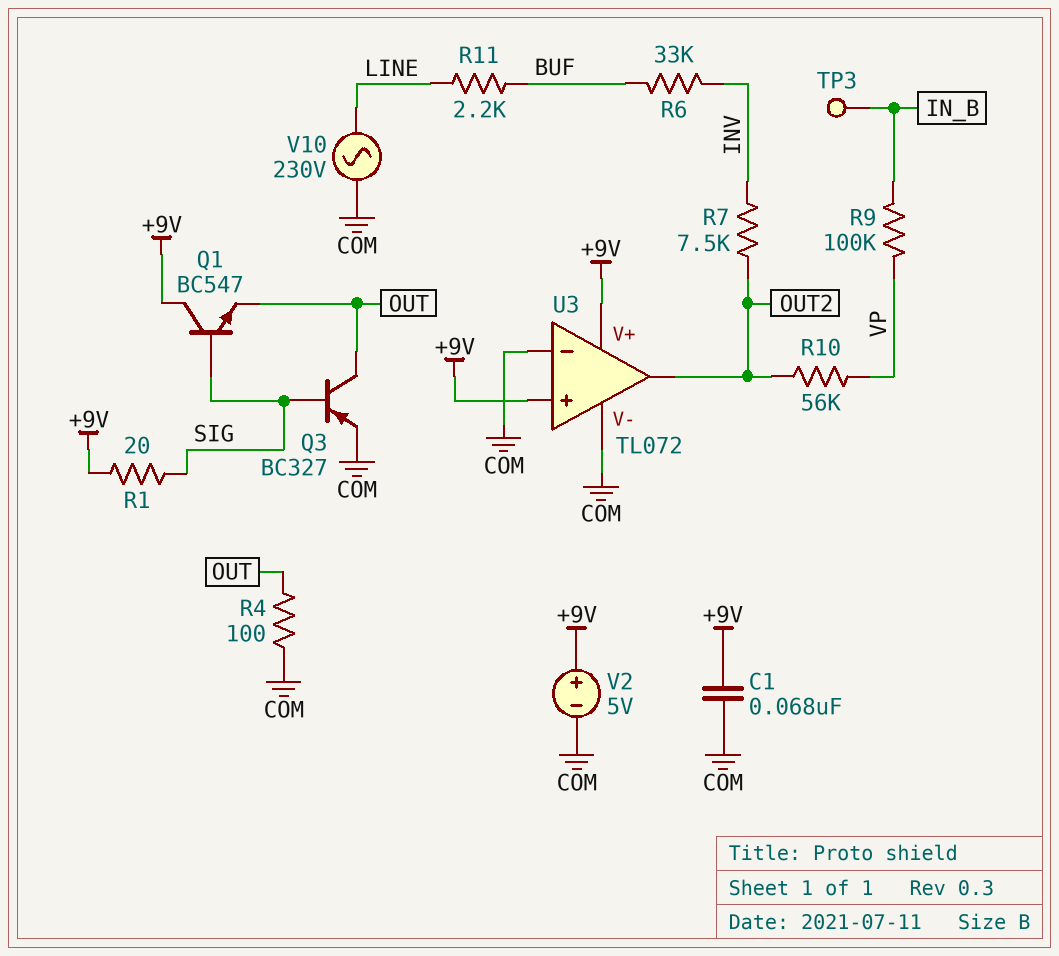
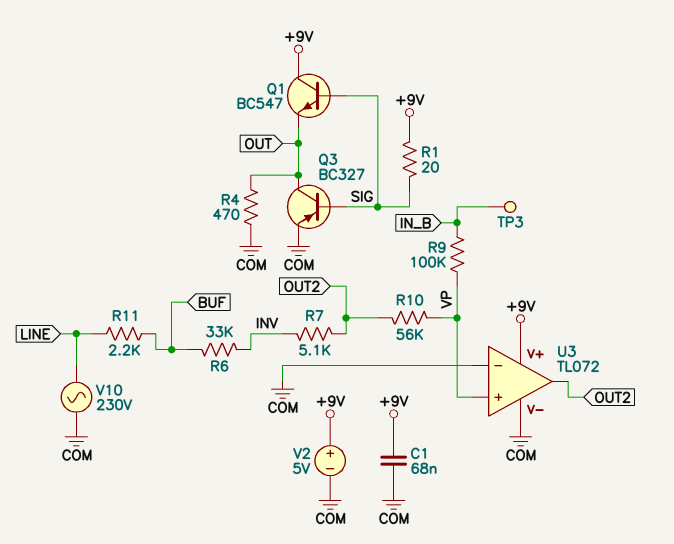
R4: 100 (COM, OUT) -> 470 (COM, OUT)
R7: 7.5k (INV, OUT2) -> 5.1k (INV, OUT2)
U3 pin in+: +9V -> VP

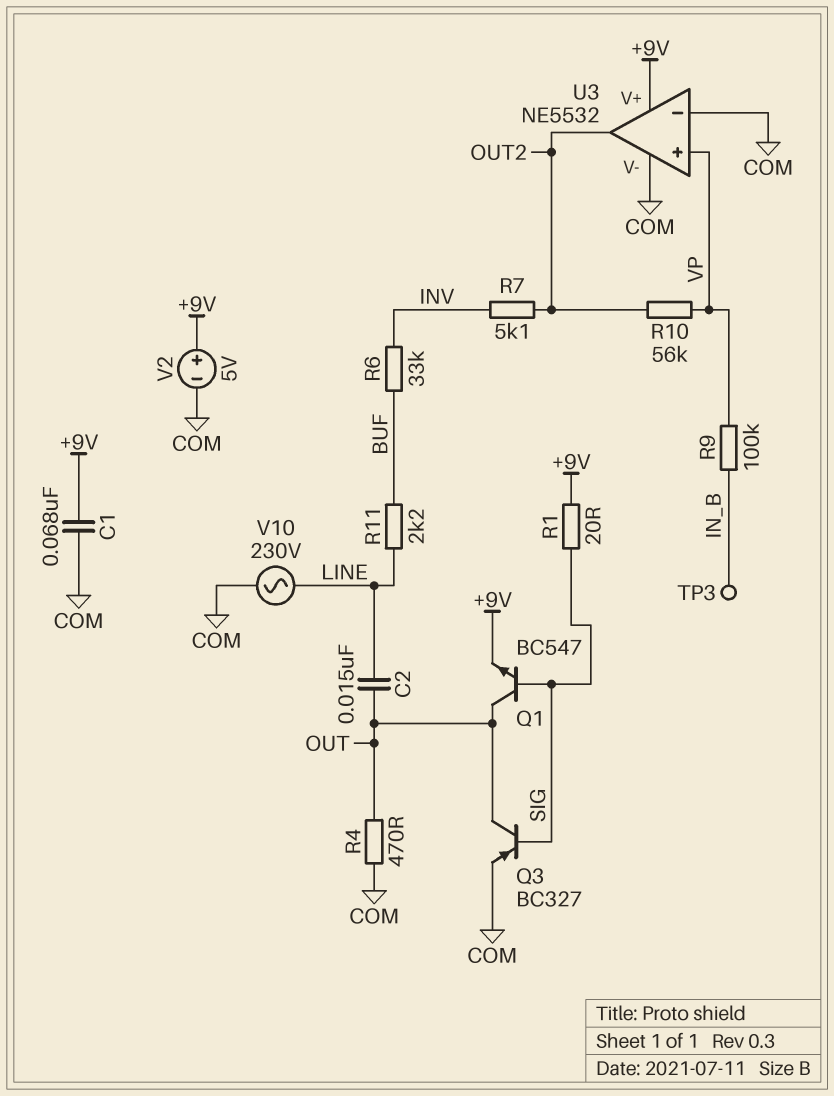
C2: none -> 15nF (LINE, OUT)
Q1: NPN BC547 (B SIG, C +9V, E OUT) -> NPN BC547 (B SIG, C OUT, E +9V)
U3: TL072 -> NE5532

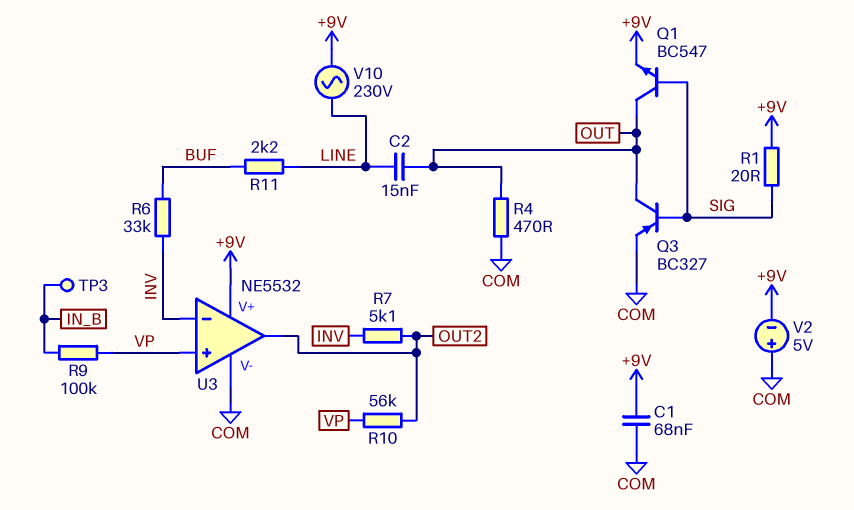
U3 pin in-: COM -> INV
V2: 5V (plus +9V, minus COM) -> 5V (plus COM, minus +9V)
V10: AC 230V (COM, LINE) -> AC 230V (+9V, LINE)

